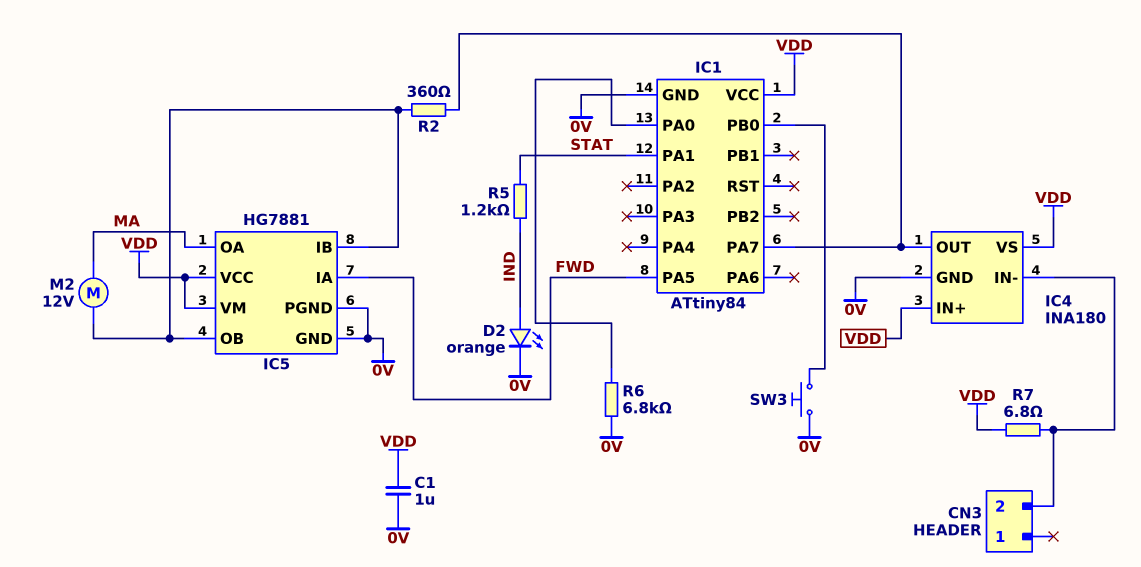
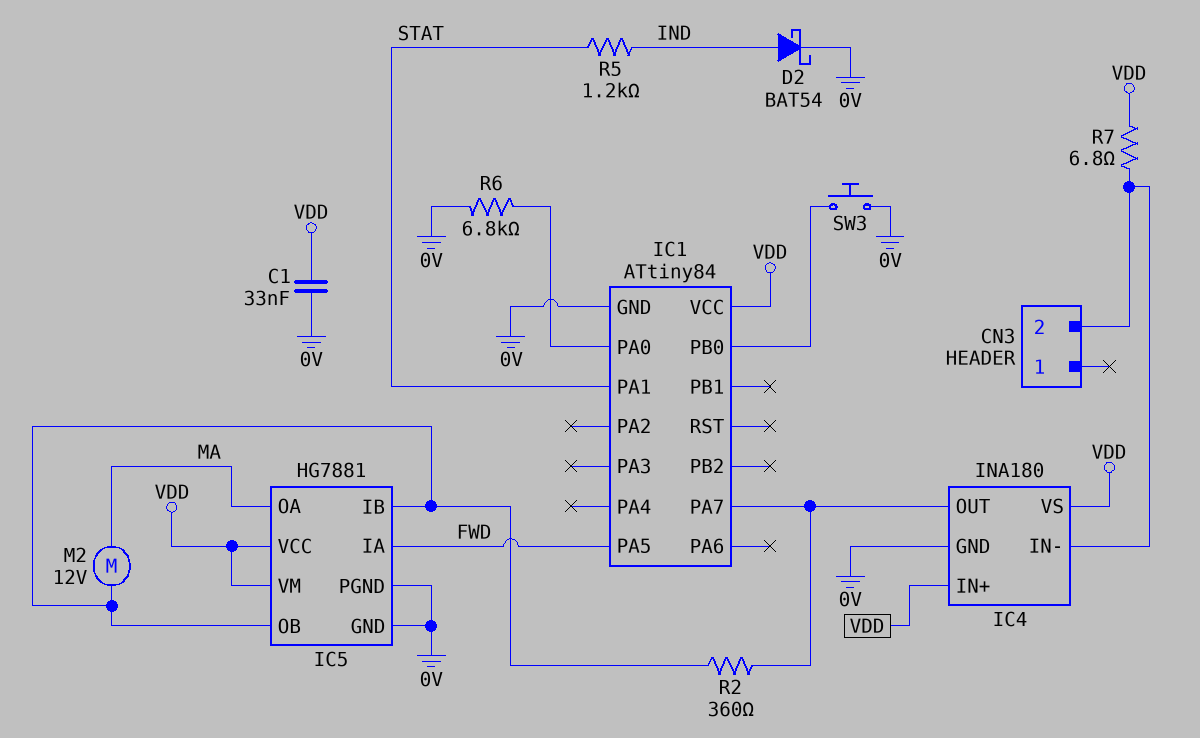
C1: 1uF (0V, VDD) -> 33nF (0V, VDD)
D2: LED orange (A IND, K 0V) -> schottky BAT54 (A IND, K 0V)

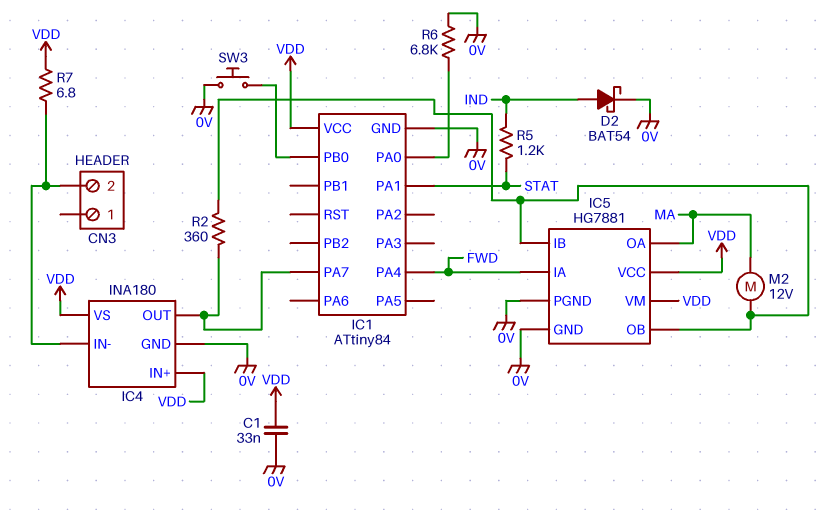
IC1 pin PA4: none -> FWD
IC1 pin PA5: FWD -> none

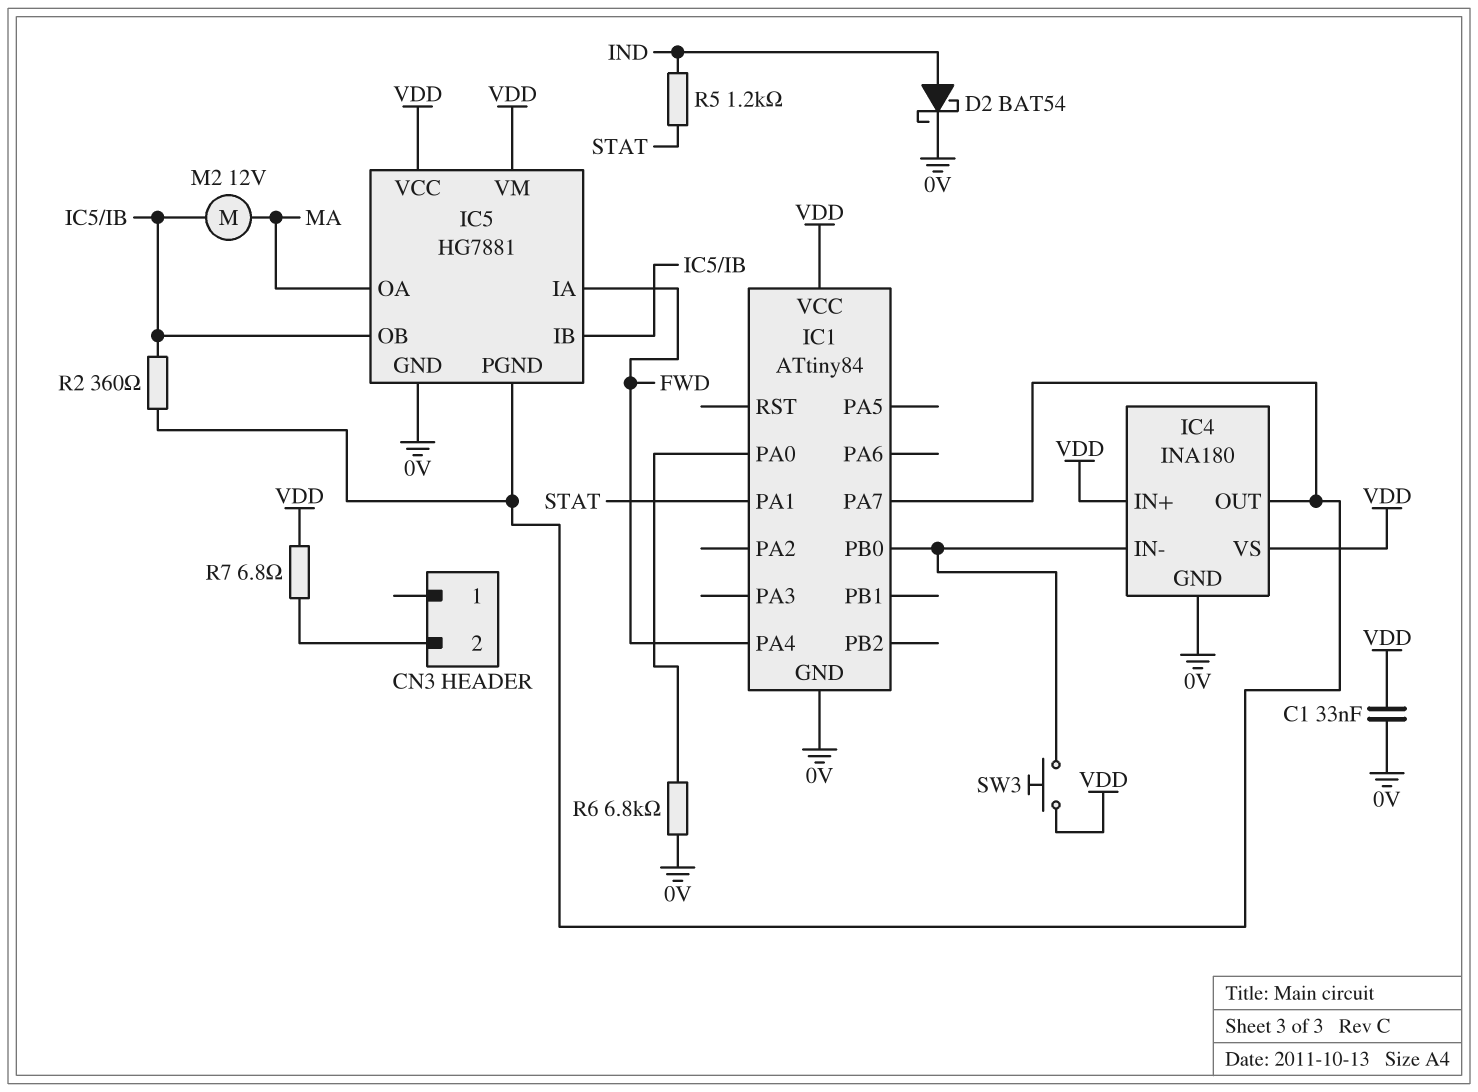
IC4 pin IN-: CN3/2 -> IC1/PB0
IC5 pin PGND: 0V -> IC1/PA7
SW3: button (0V, IC1/PB0) -> button (IC1/PB0, VDD)

